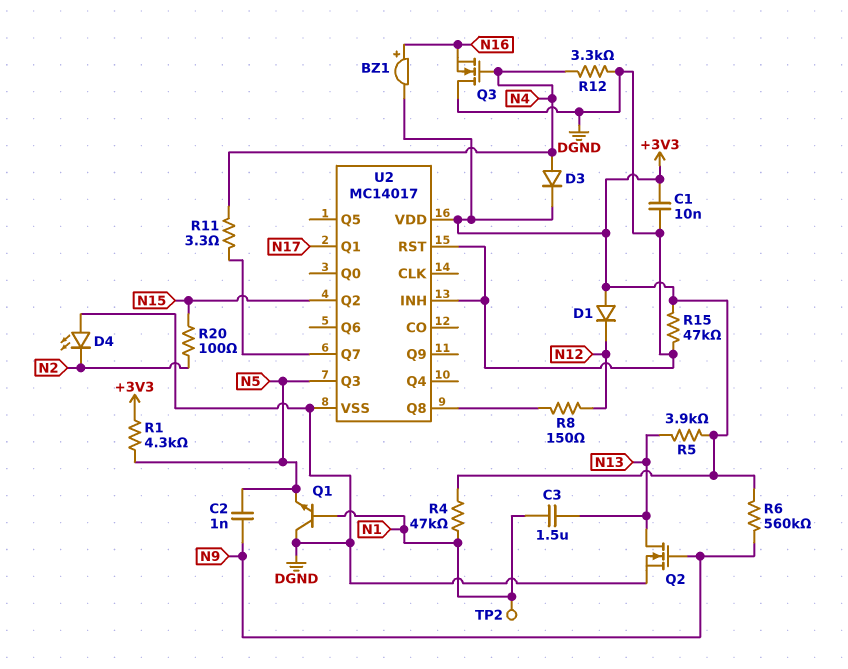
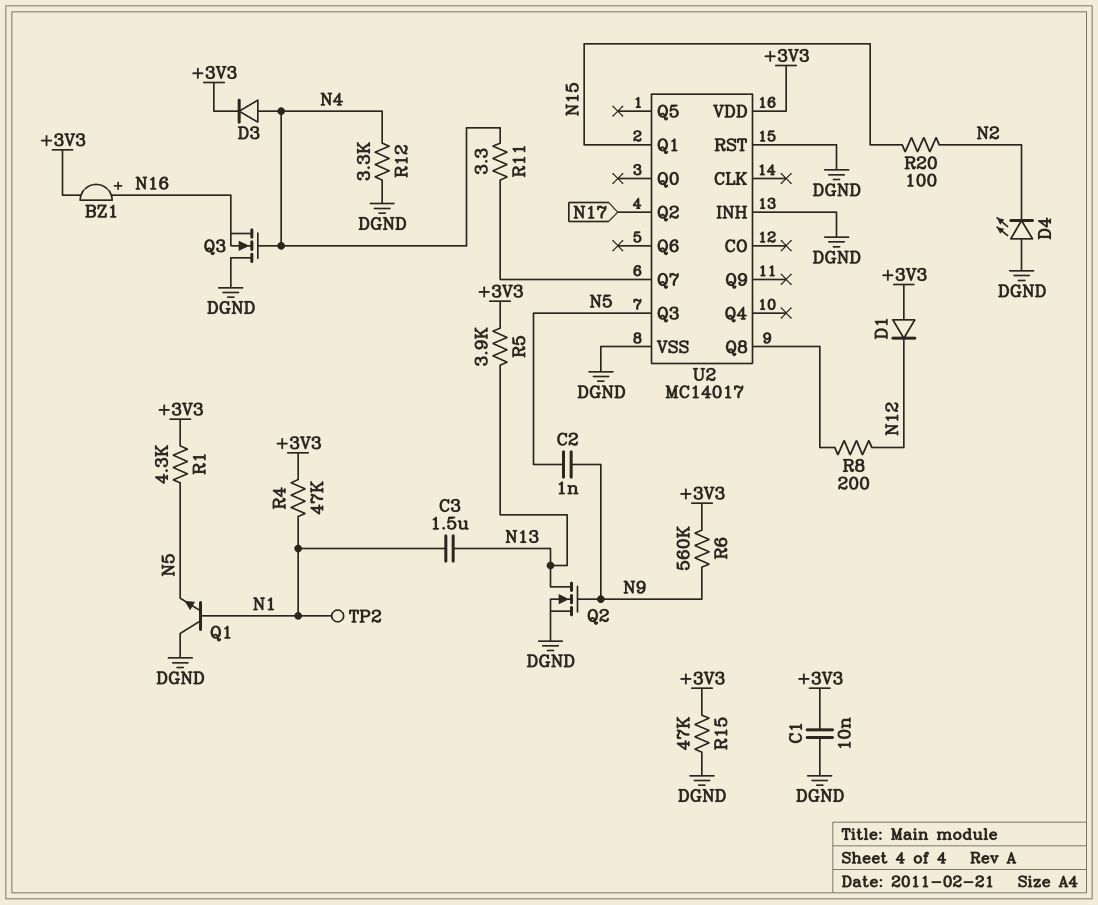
R8: 150 (N12, U2/Q8) -> 200 (N12, U2/Q8)
U2 pin Q1: N17 -> N15
U2 pin Q2: N15 -> N17

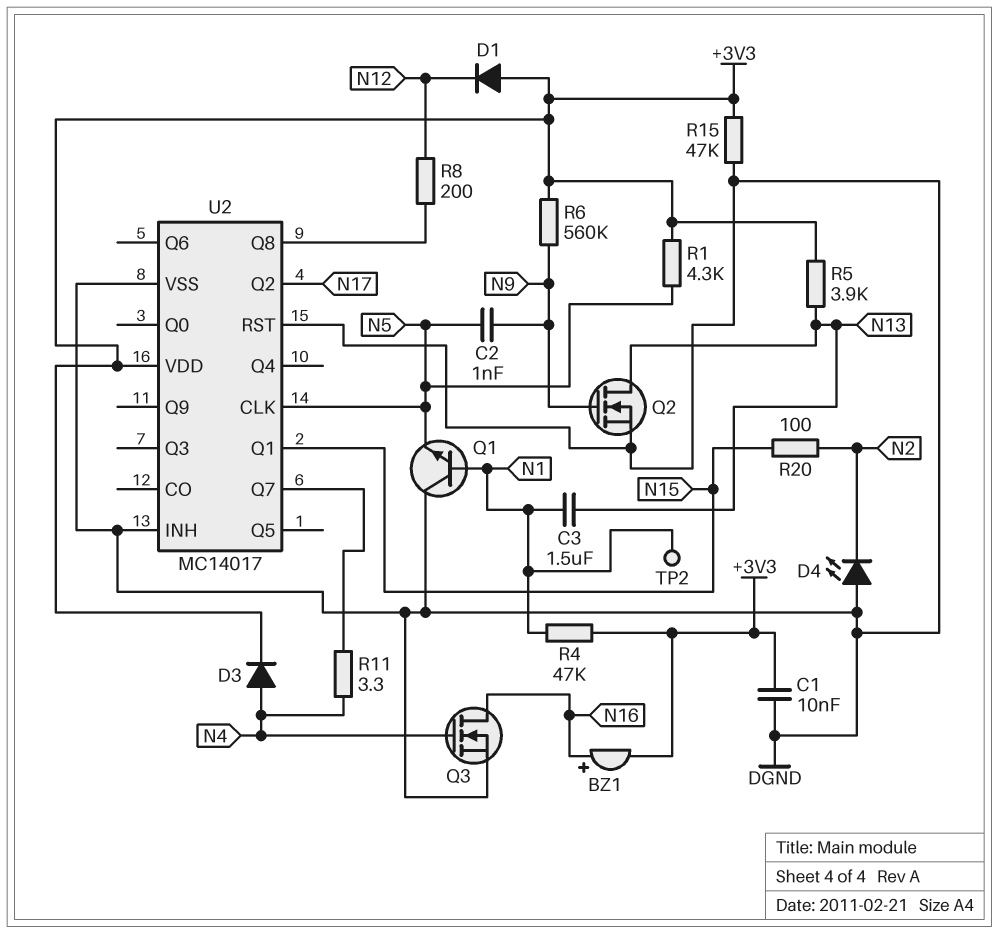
Q3: NMOS (G N4, D DGND, S N16) -> NMOS (G N4, D N16, S DGND)
R12: 3.3k (DGND, N4) -> none
U2 pin CLK: none -> N5
U2 pin Q3: N5 -> none

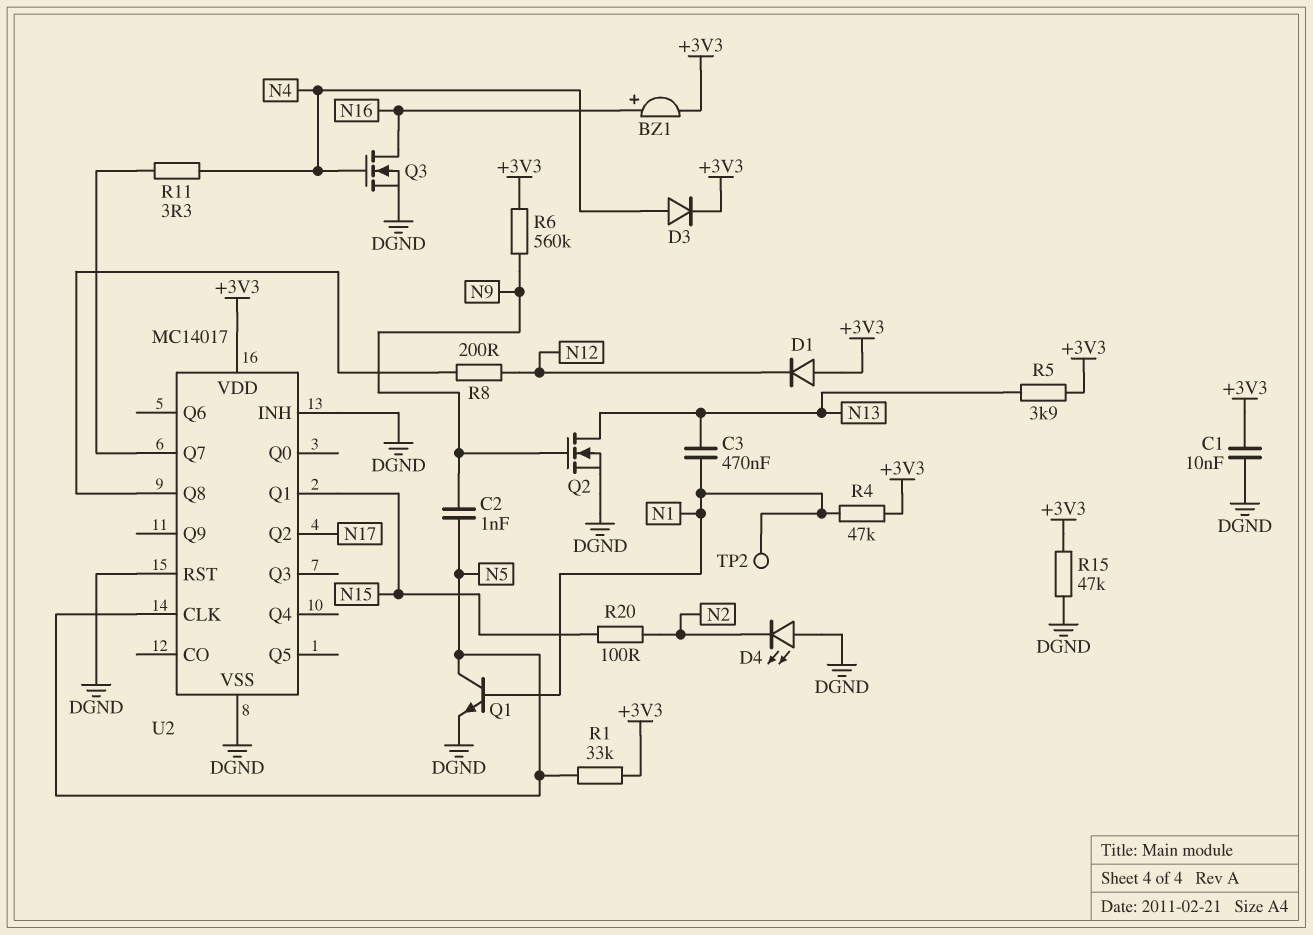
C3: 1.5uF (N1, N13) -> 470nF (N1, N13)
Q1: NPN (B N1, C DGND, E N5) -> NPN (B N1, C N5, E DGND)
R1: 4.3k (+3V3, N5) -> 33k (+3V3, N5)

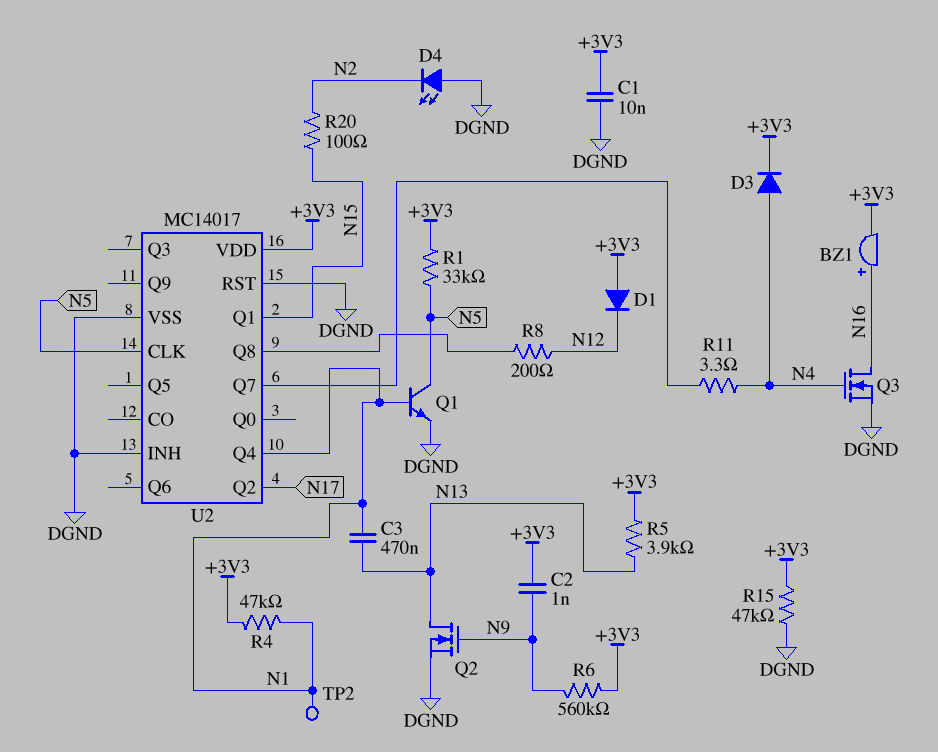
C2: 1nF (N5, N9) -> 1nF (+3V3, N9)
U2 pin Q4: none -> N1

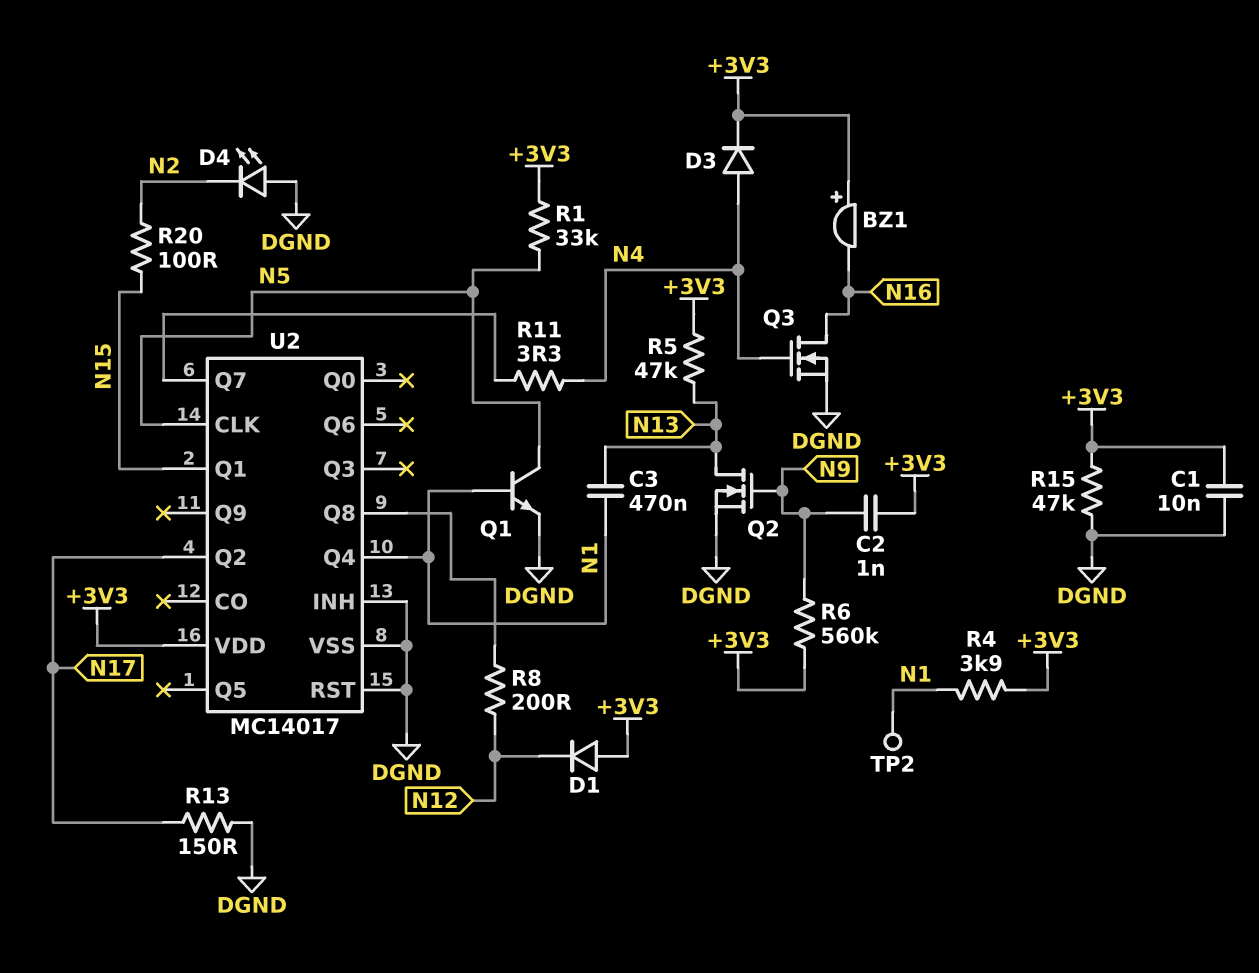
BZ1: buzzer (plus N16, minus +3V3) -> buzzer (plus +3V3, minus N16)
R4: 47k (+3V3, N1) -> 3.9k (+3V3, N1)
R5: 3.9k (+3V3, N13) -> 47k (+3V3, N13)
R13: none -> 150 (DGND, N17)

